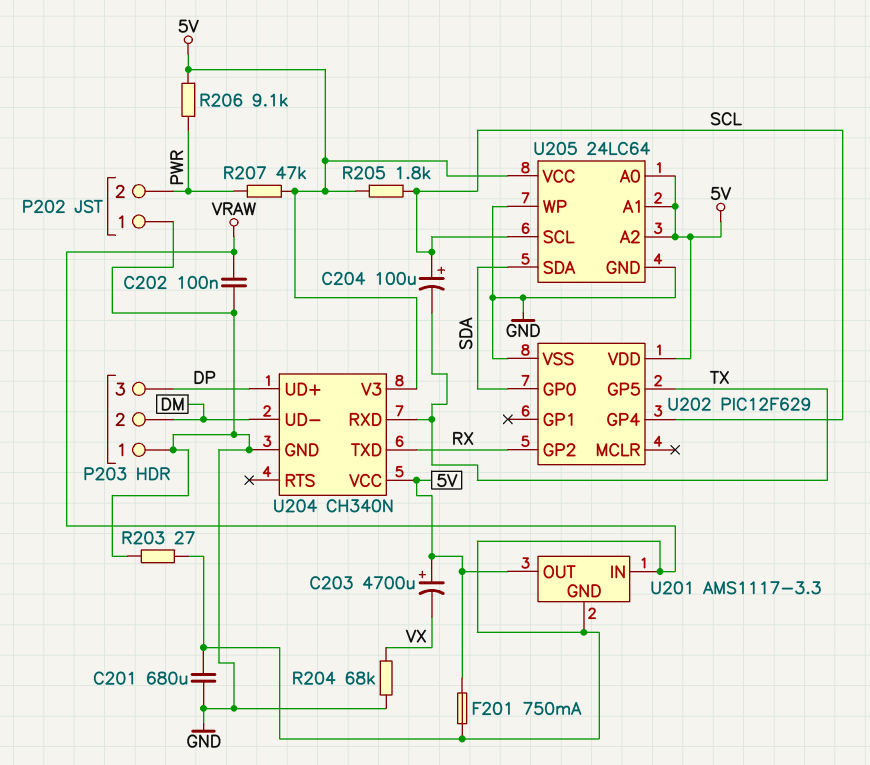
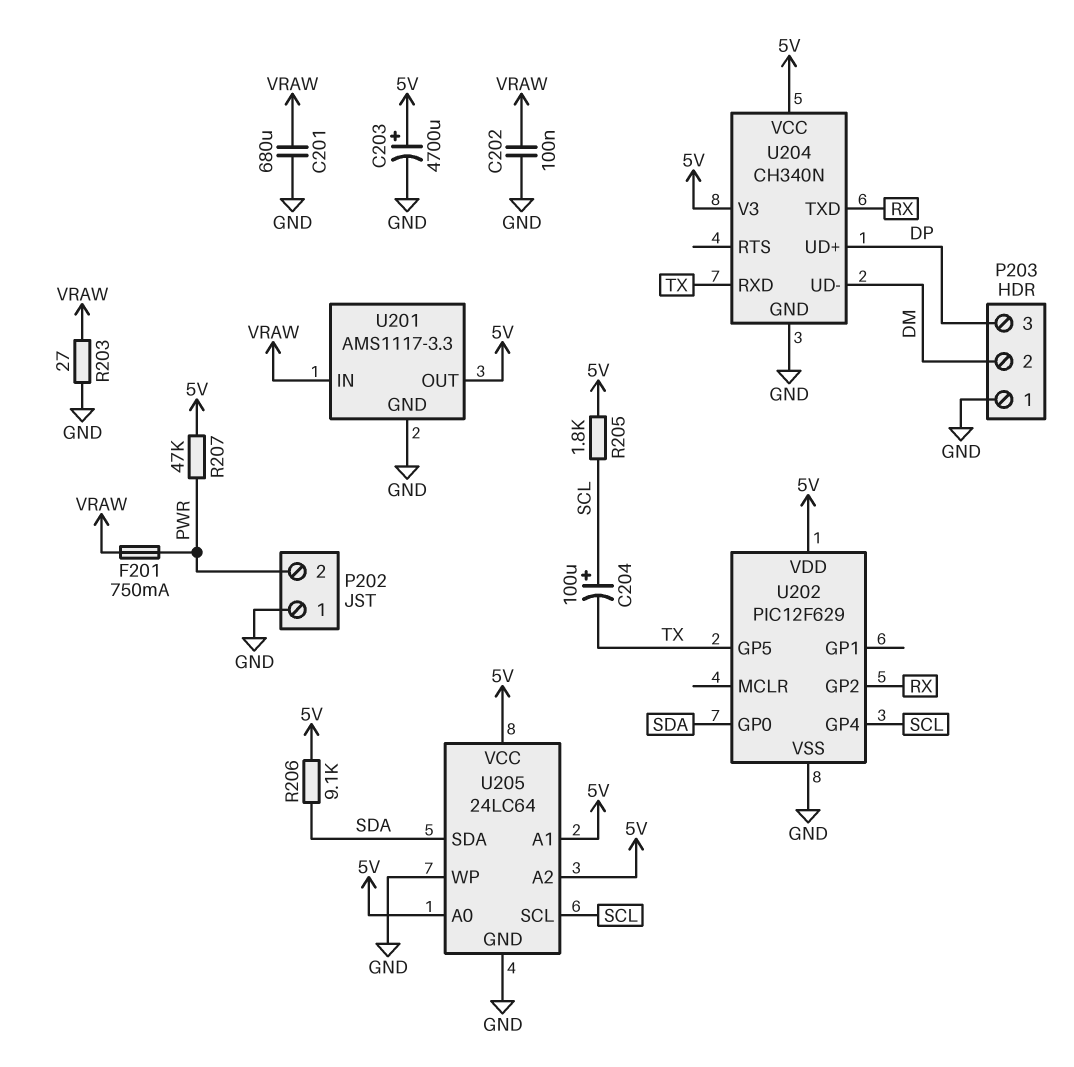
C203: 4700uF (plus 5V, minus VX) -> 4700uF (plus 5V, minus GND)
F201: 750mA (5V, VRAW) -> 750mA (PWR, VRAW)
R204: 68k (GND, VX) -> none
R206: 9.1k (5V, PWR) -> 9.1k (5V, SDA)
U201 pin GND: VRAW -> GND

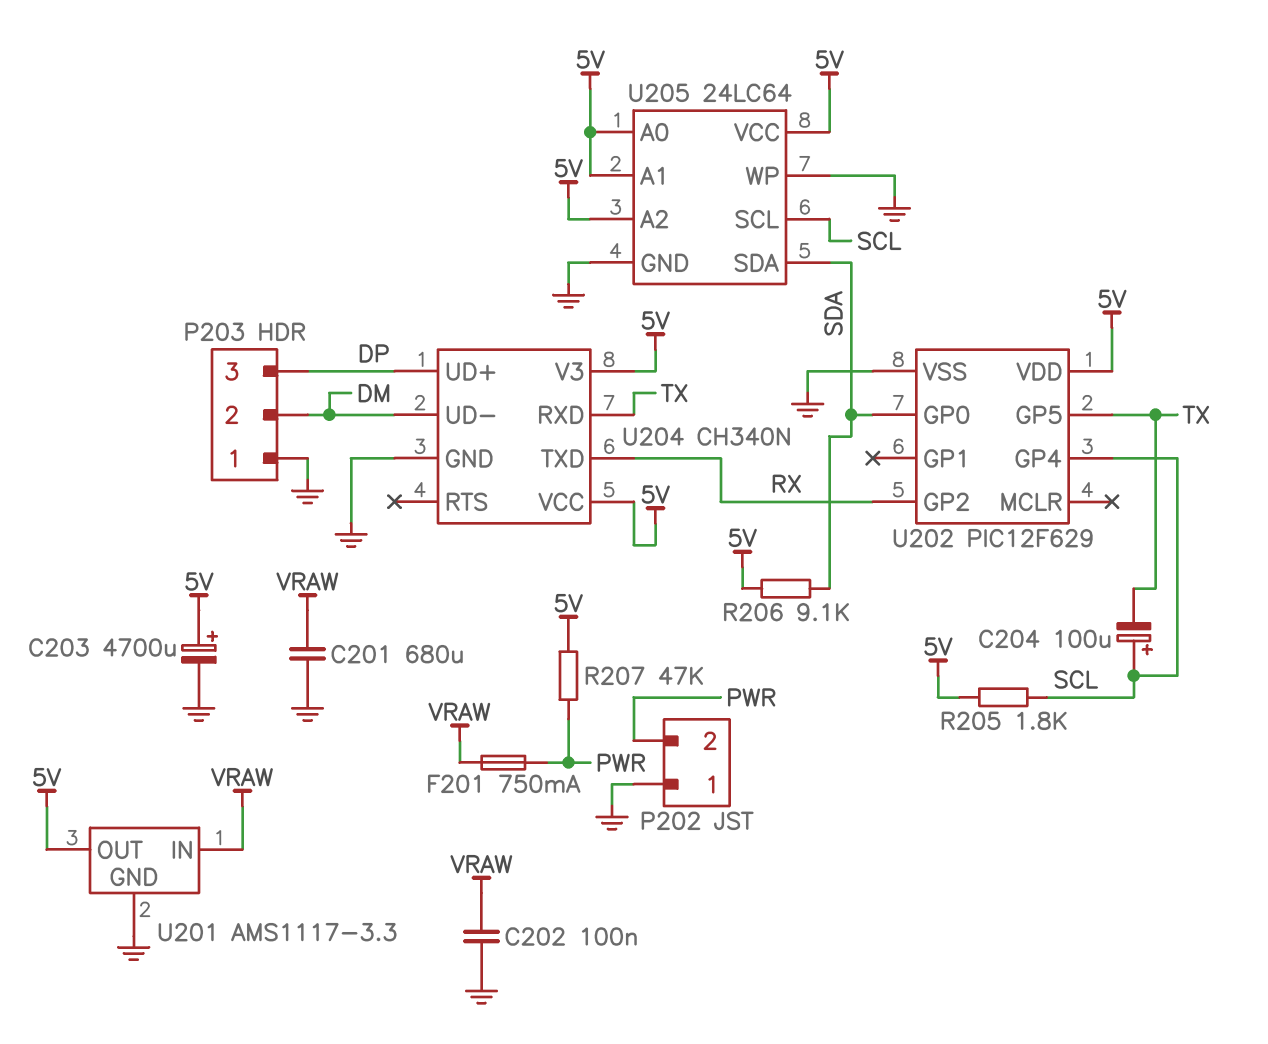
R203: 27 (GND, VRAW) -> none

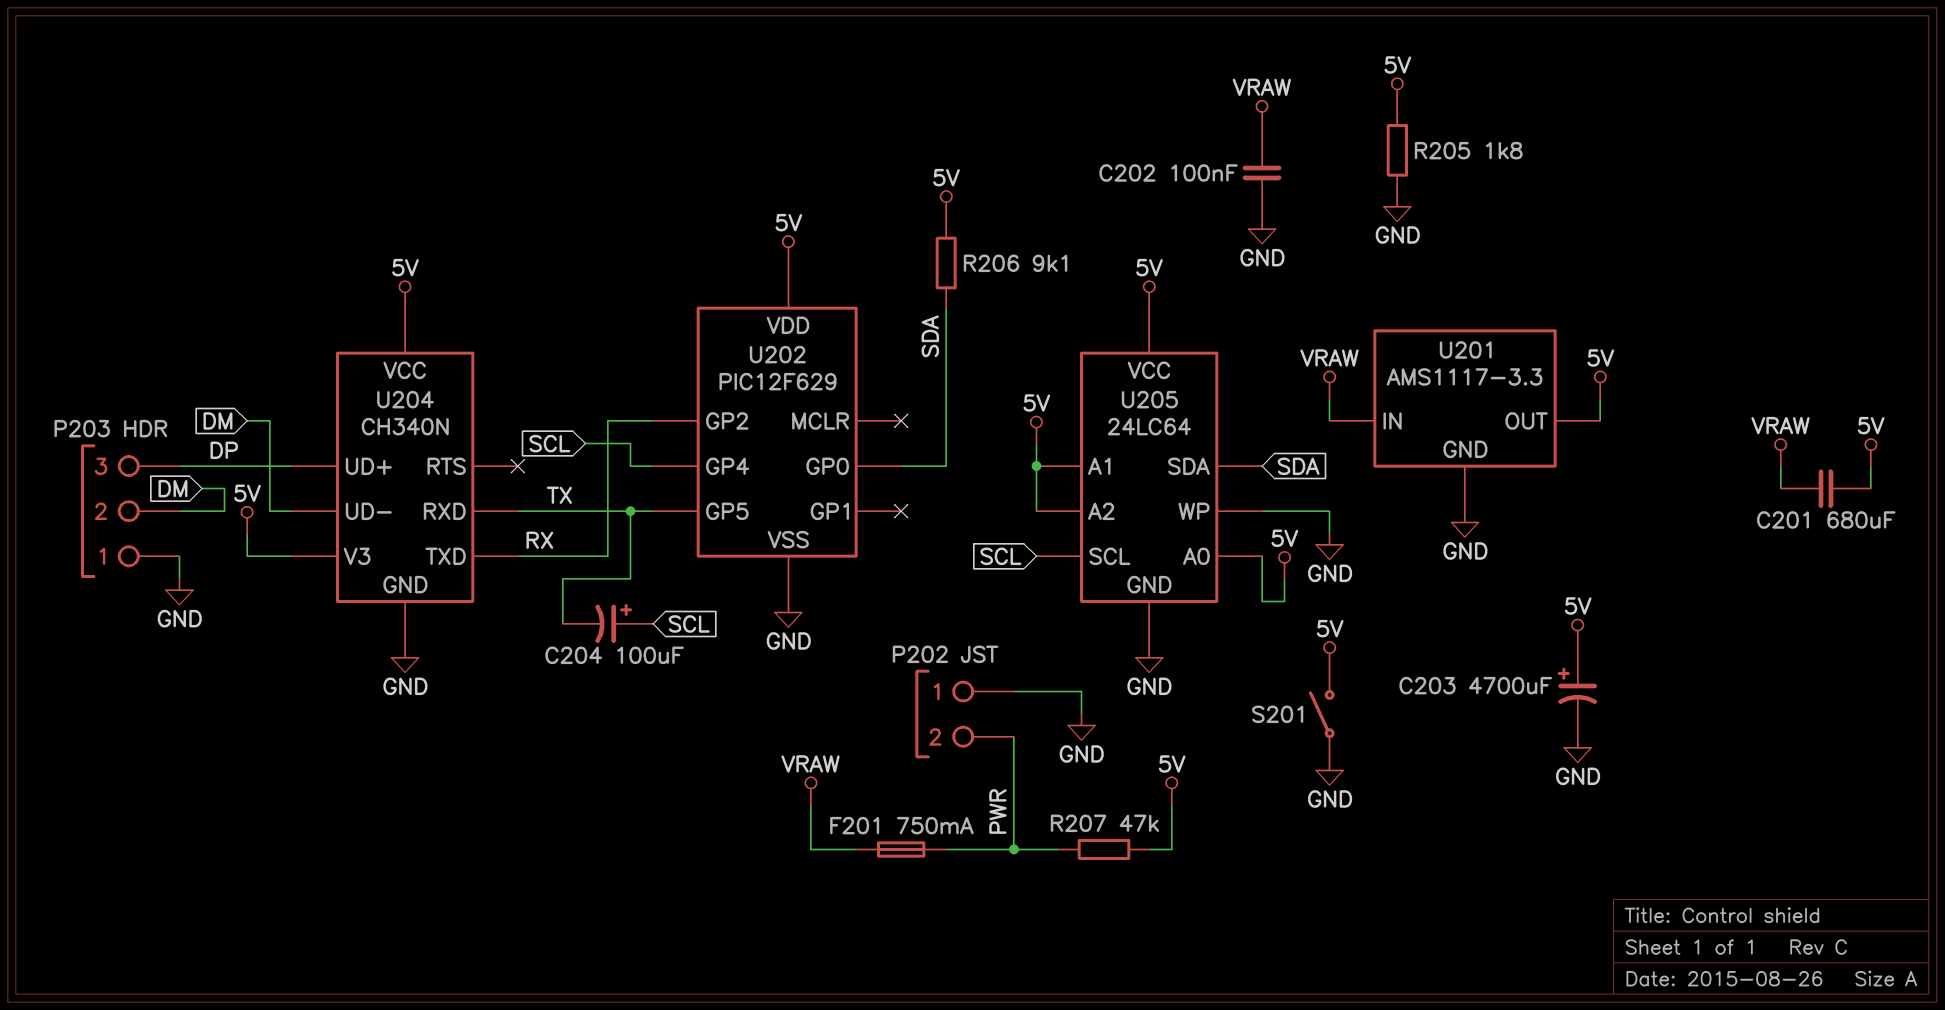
C201: 680uF (GND, VRAW) -> 680uF (5V, VRAW)
R205: 1.8k (5V, SCL) -> 1.8k (5V, GND)
S201: none -> switch (5V, GND)

